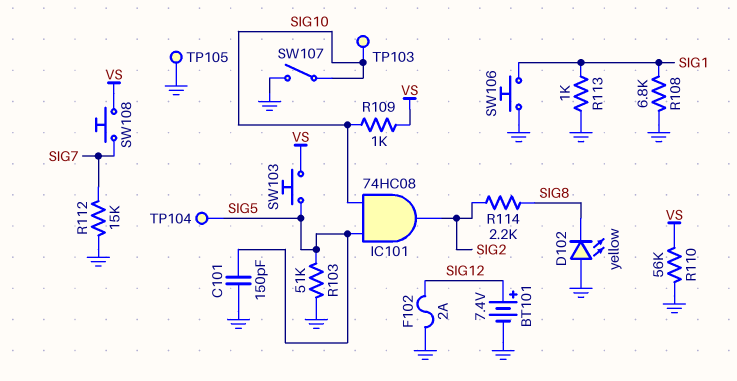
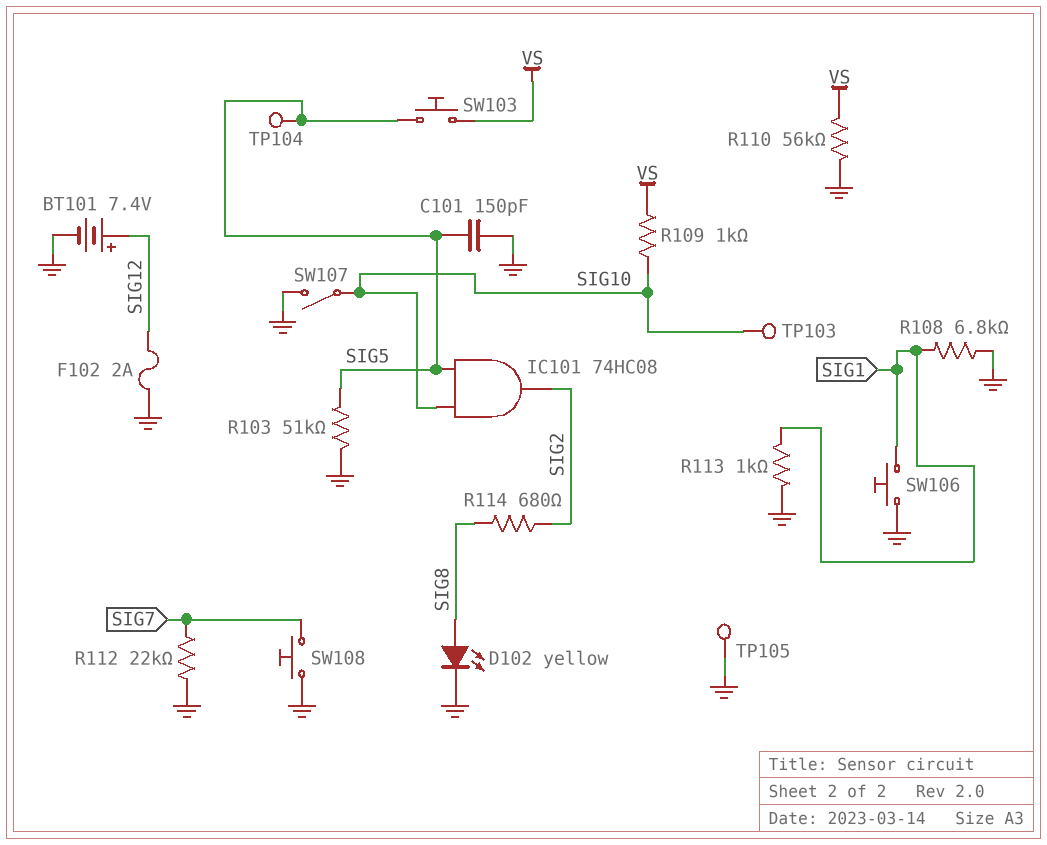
D102: LED yellow (A GND, K SIG8) -> LED yellow (A SIG8, K GND)
R112: 15k (GND, SIG7) -> 22k (GND, SIG7)
R114: 2.2k (SIG2, SIG8) -> 680 (SIG2, SIG8)
SW108: button (SIG7, VS) -> button (GND, SIG7)

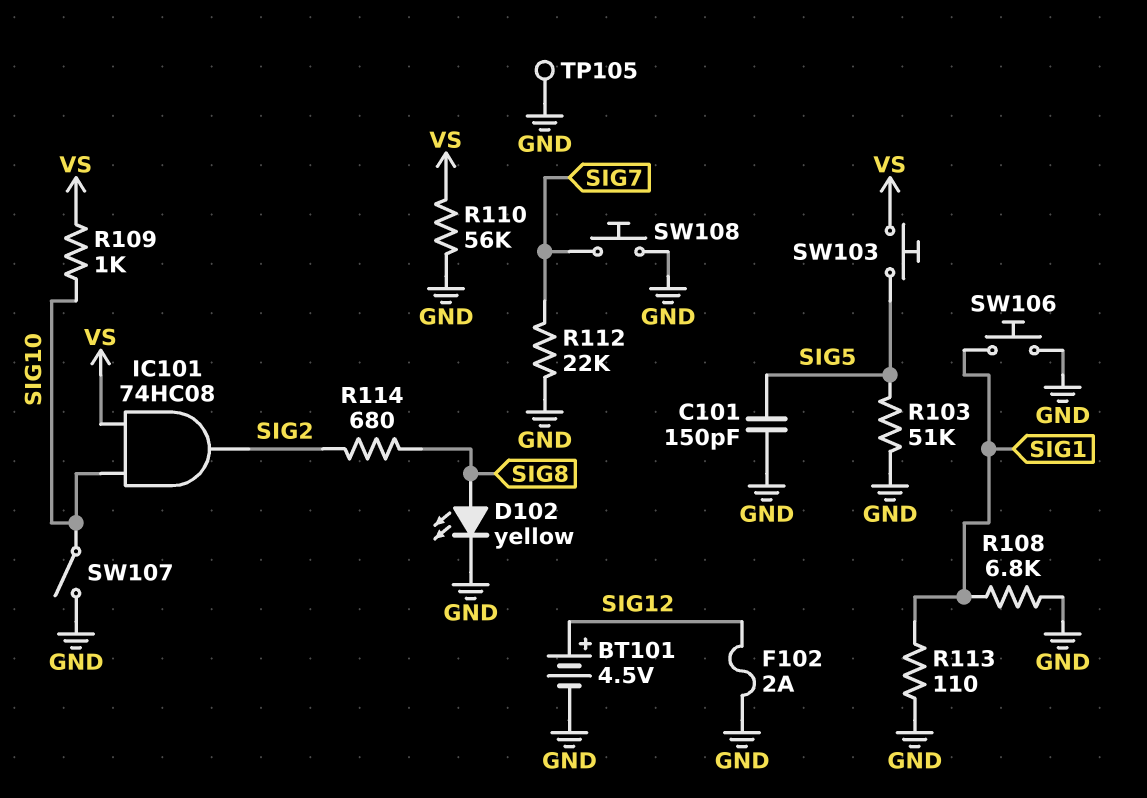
BT101: 7.4V (plus SIG12, minus GND) -> 4.5V (plus SIG12, minus GND)
IC101: AND 74HC08 (in SIG5, in SIG10, out SIG2) -> AND 74HC08 (in SIG10, in VS, out SIG2)
R113: 1k (GND, SIG1) -> 110 (GND, SIG1)
TP103: test point (SIG10) -> none
TP104: test point (SIG5) -> none

